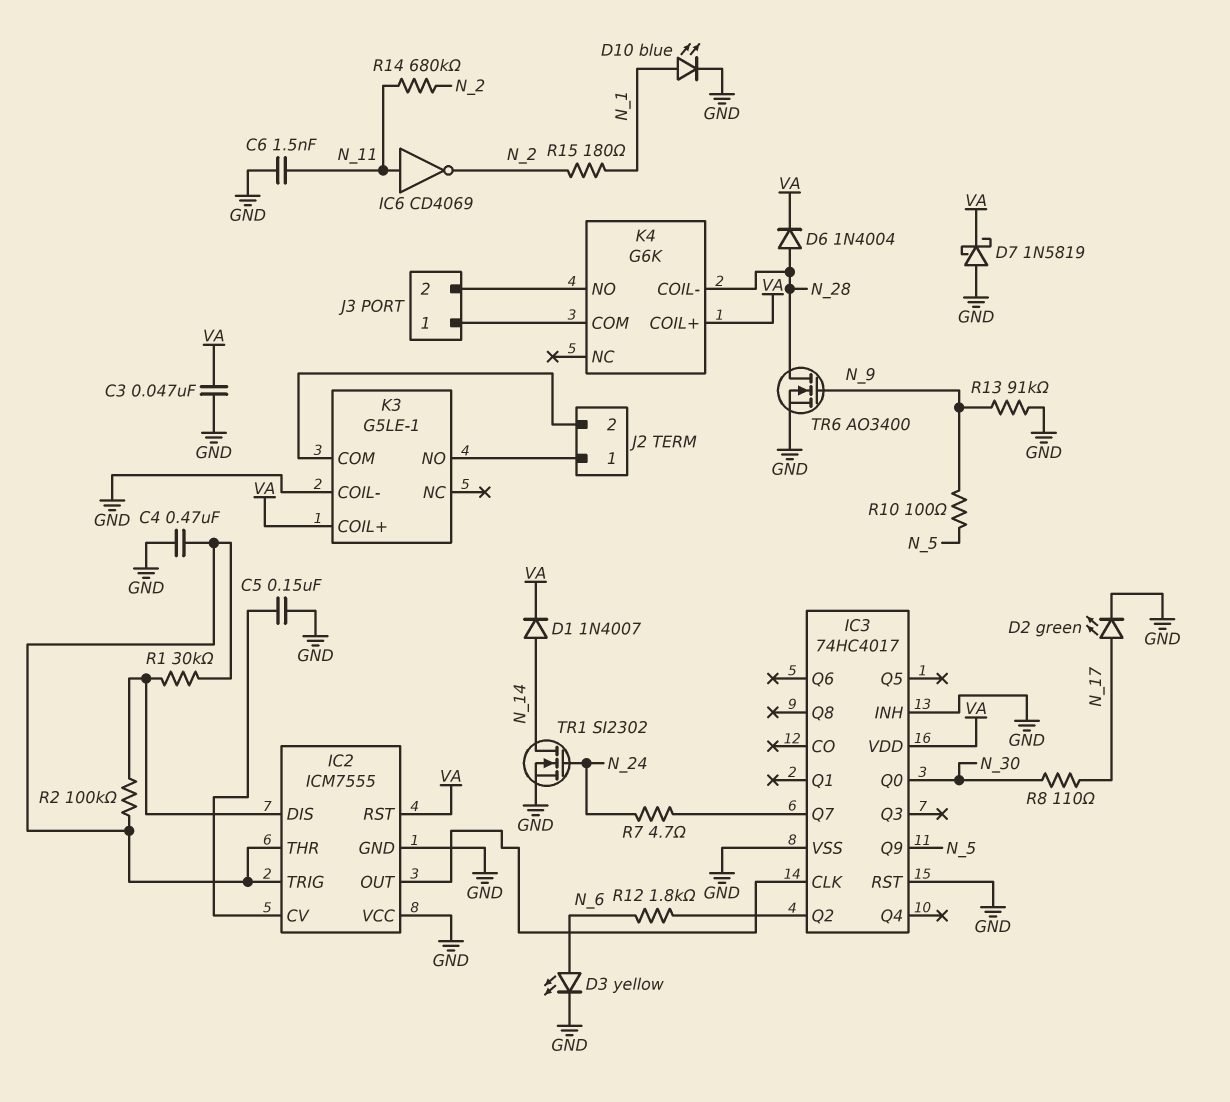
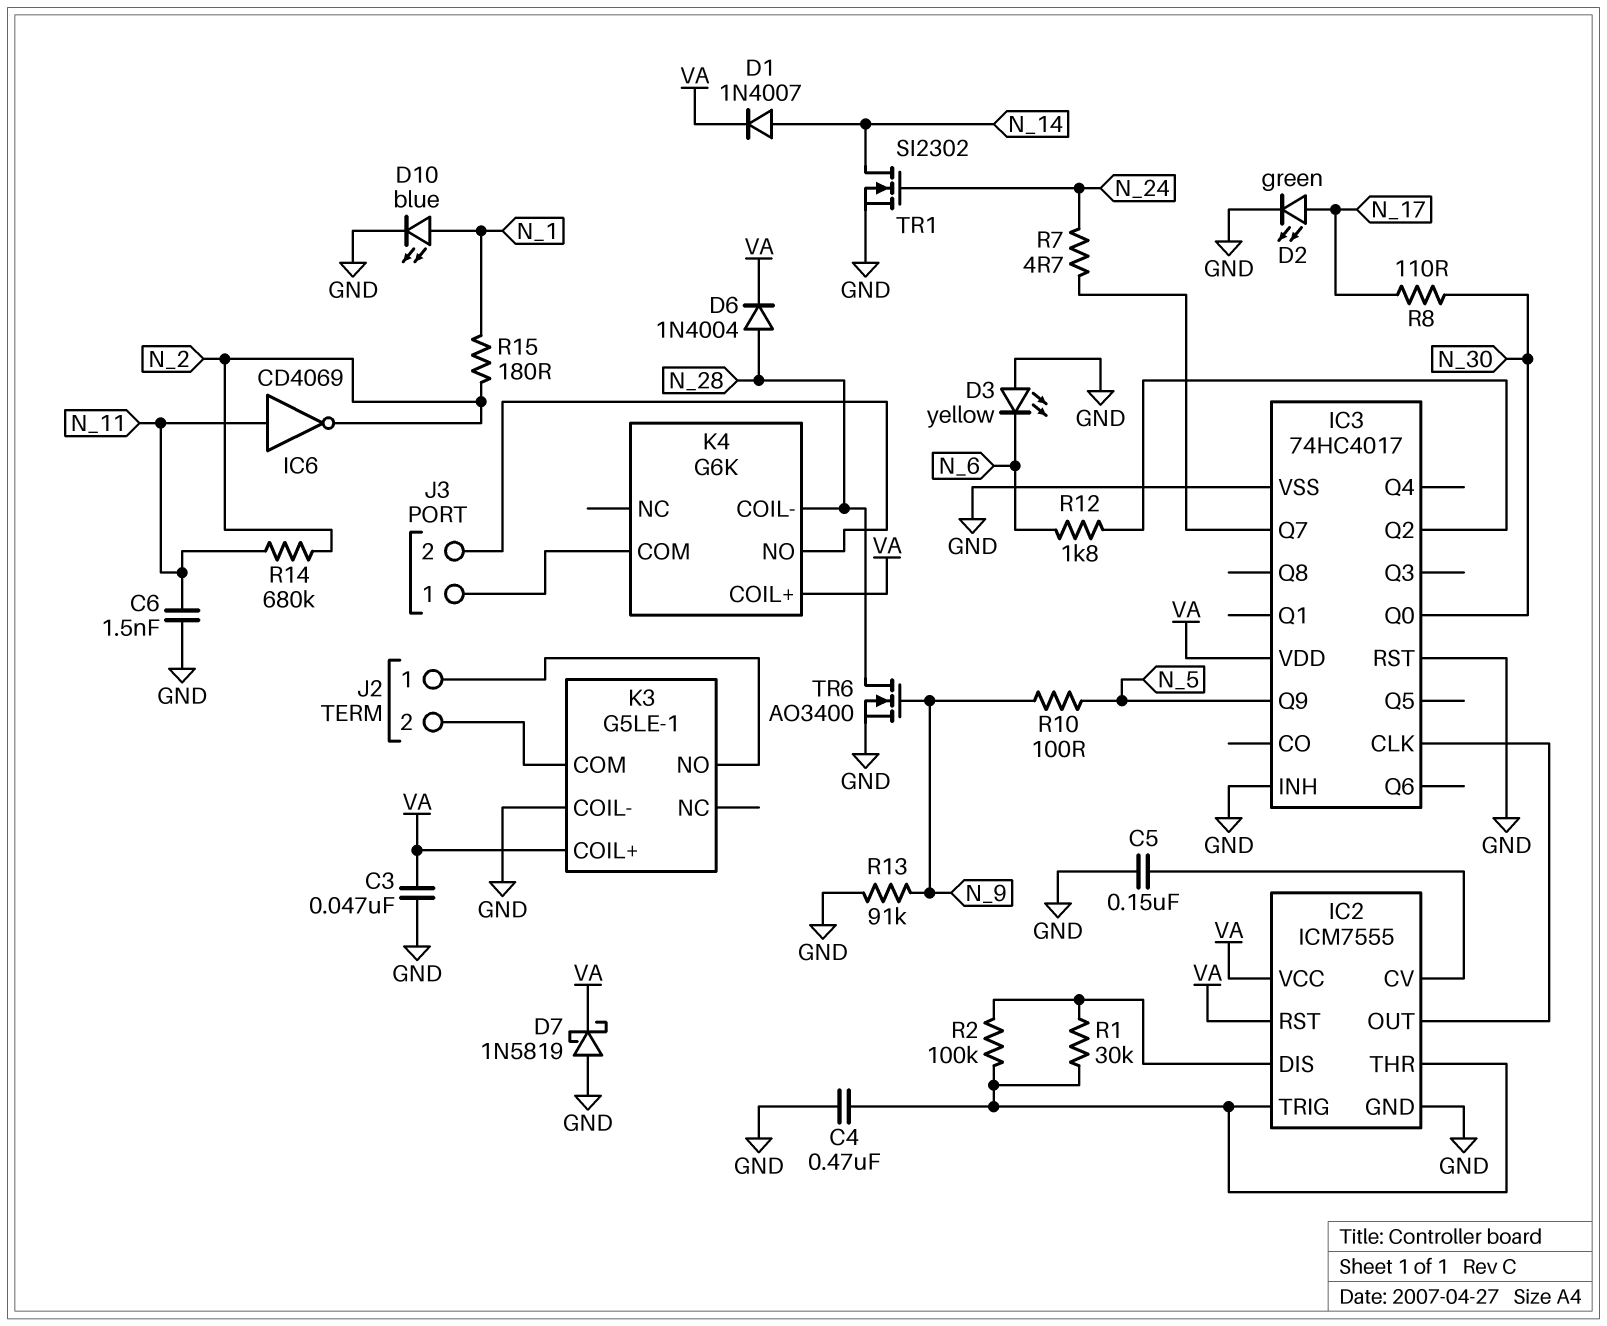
D3: LED yellow (A N_6, K GND) -> LED yellow (A GND, K N_6)
IC2 pin VCC: GND -> VA

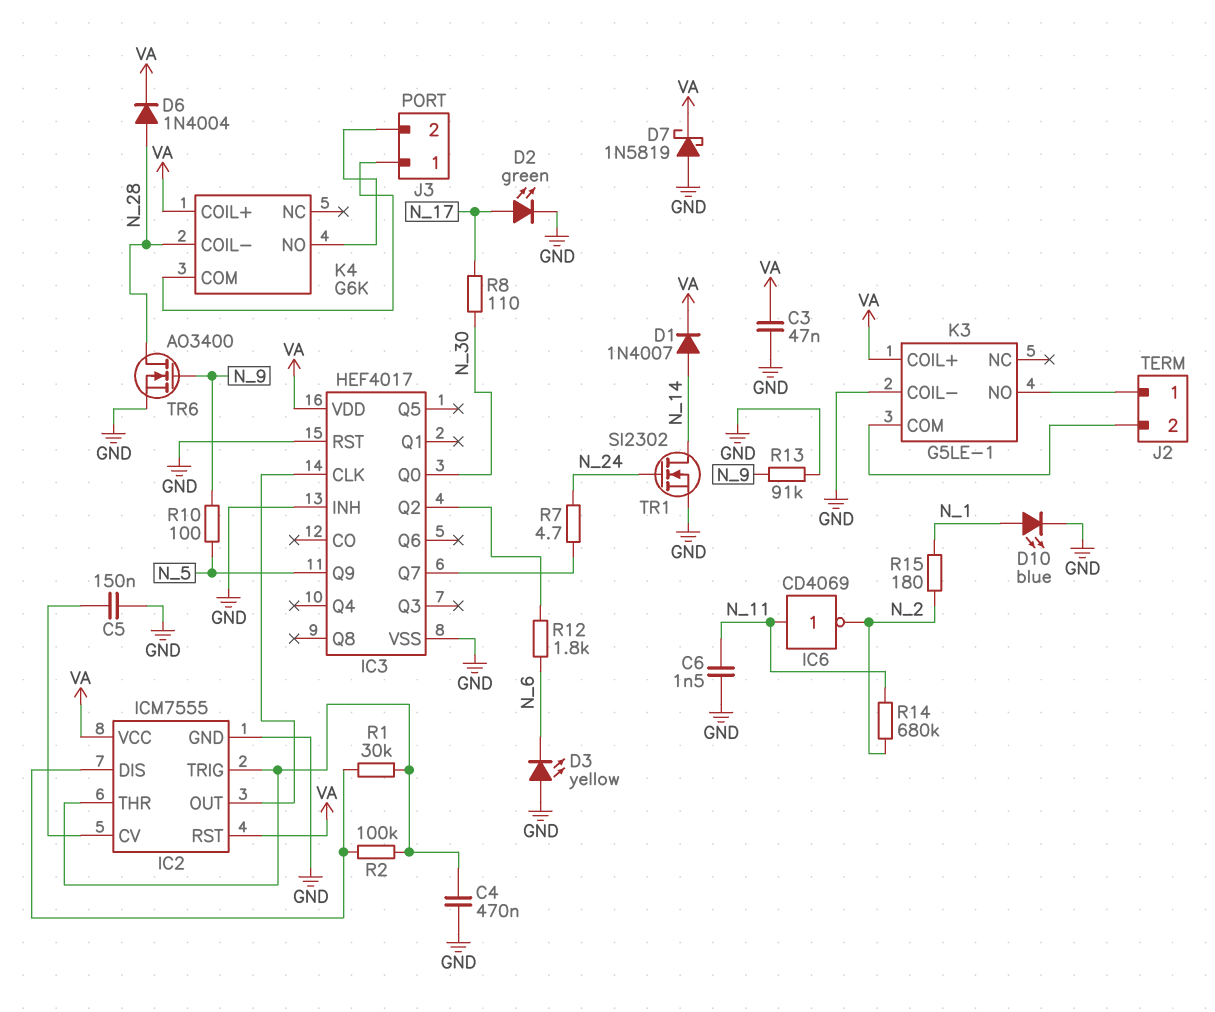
IC3: 74HC4017 -> HEF4017

